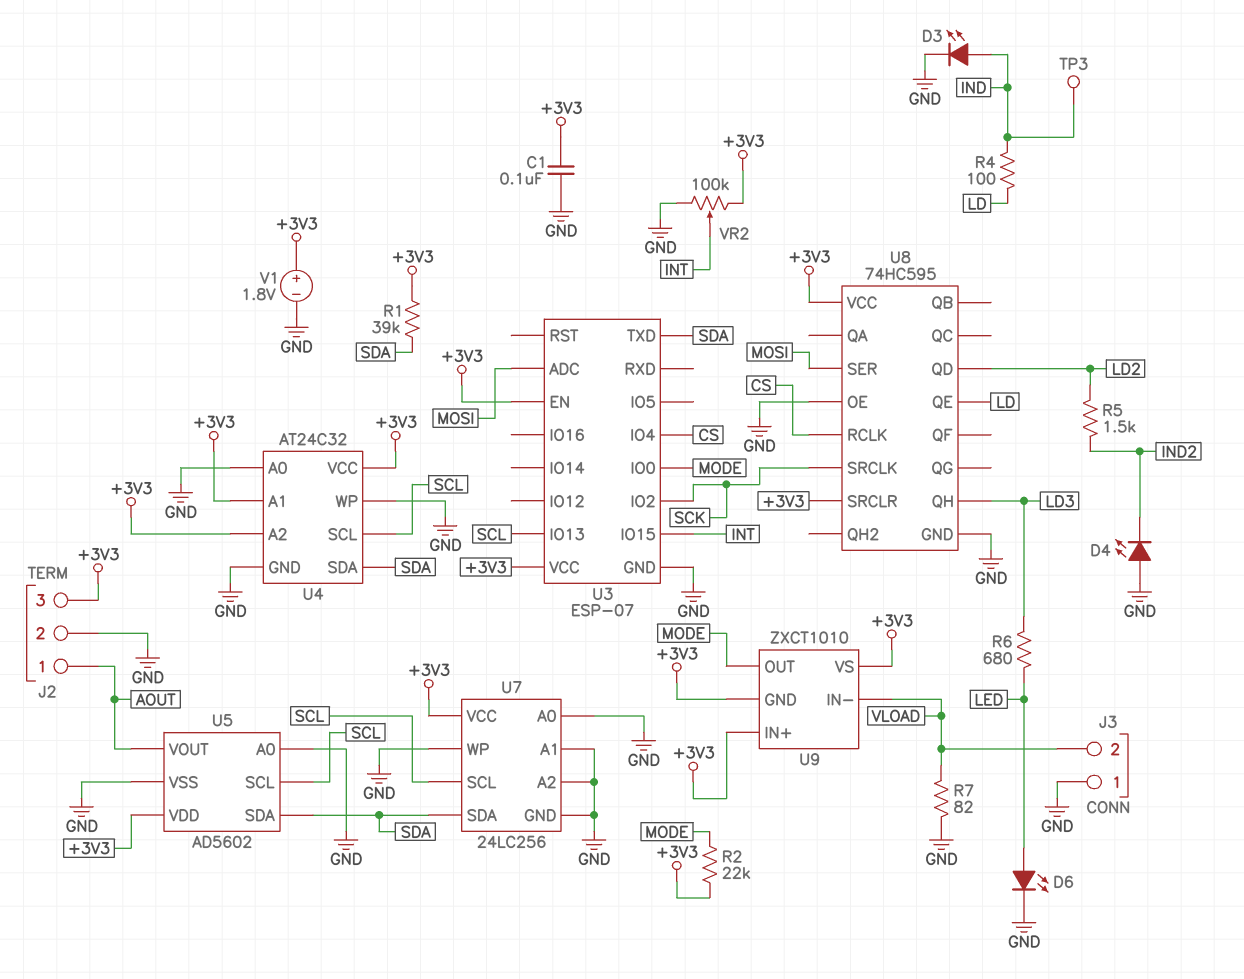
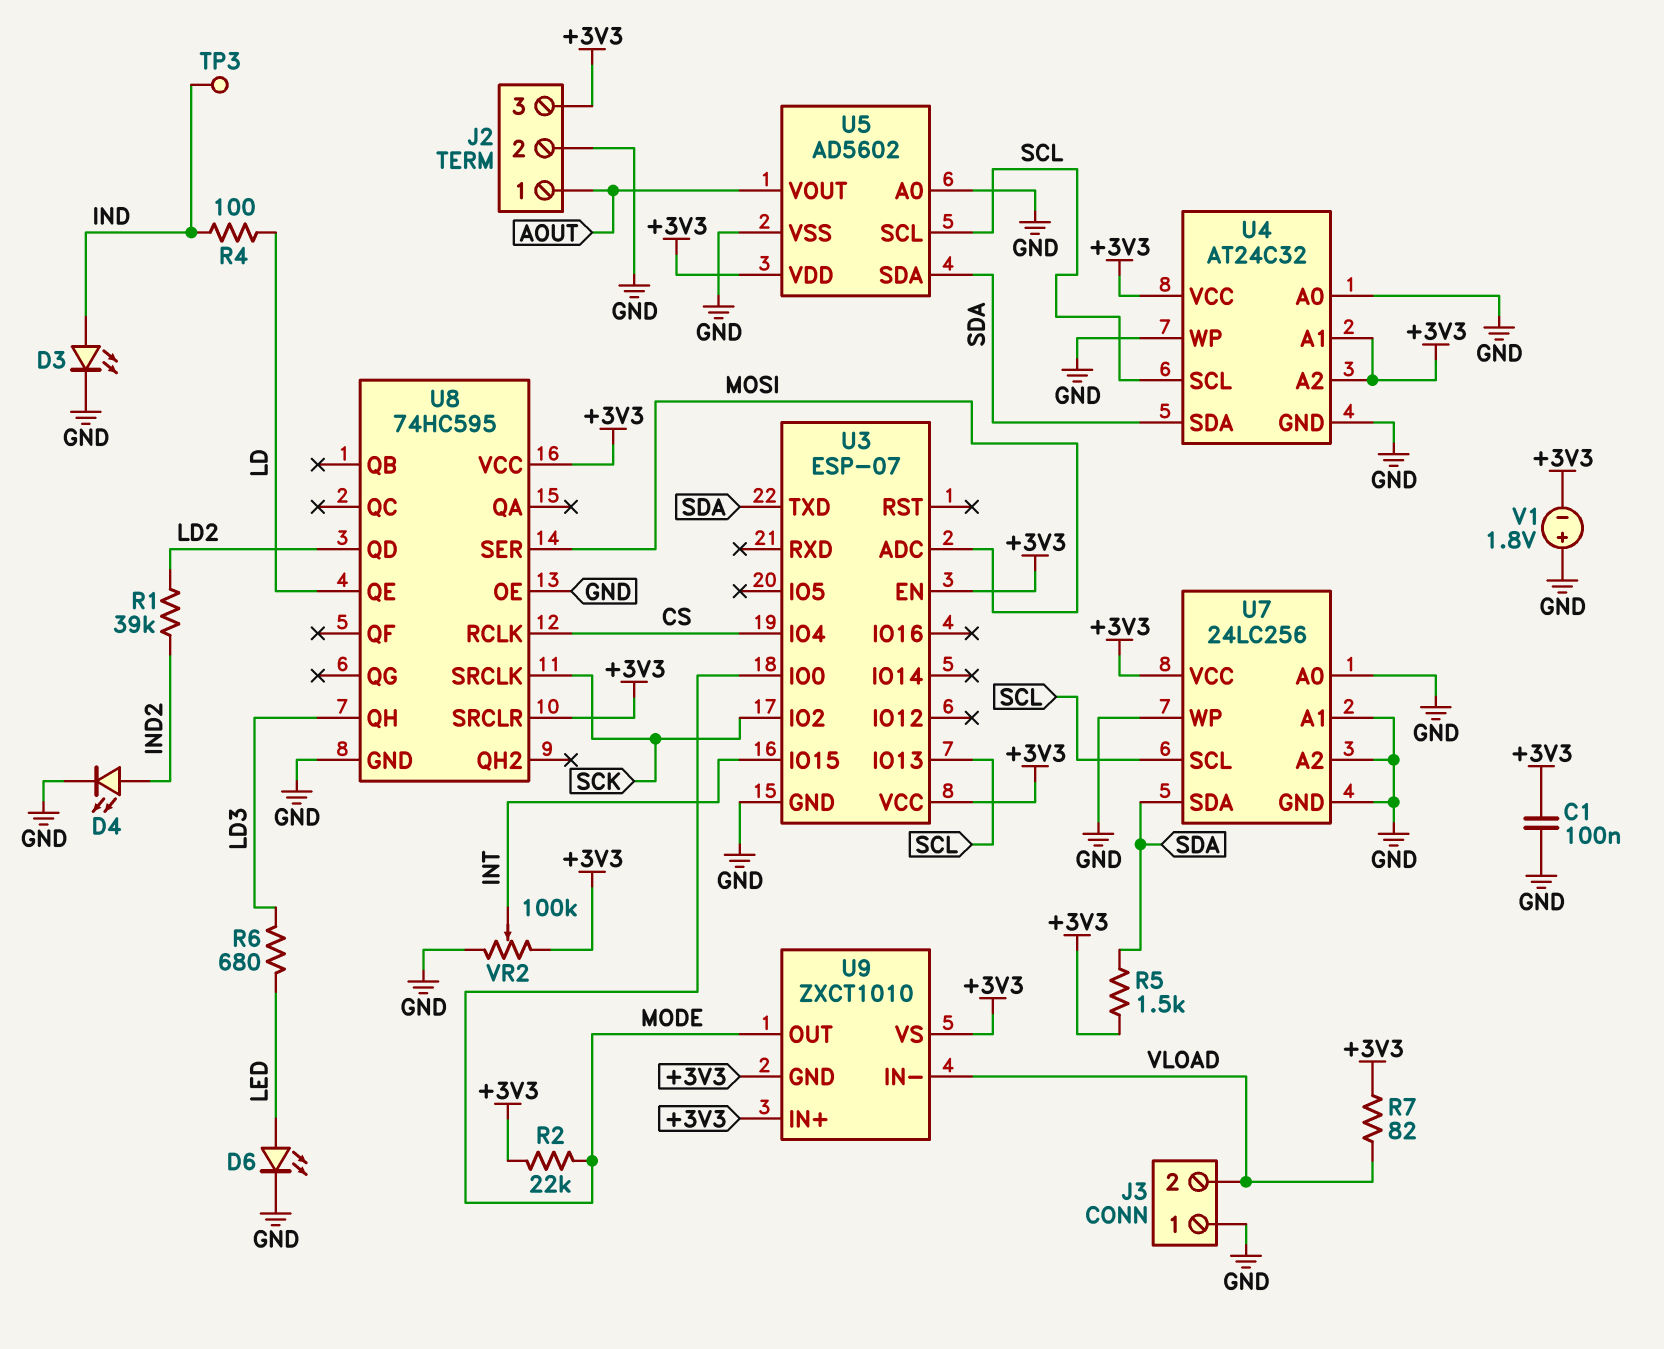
D4: LED (A GND, K IND2) -> LED (A IND2, K GND)
R1: 39k (+3V3, SDA) -> 39k (IND2, LD2)
R5: 1.5k (IND2, LD2) -> 1.5k (+3V3, SDA)
R7: 82 (GND, VLOAD) -> 82 (+3V3, VLOAD)
V1: 1.8V (plus +3V3, minus GND) -> 1.8V (plus GND, minus +3V3)

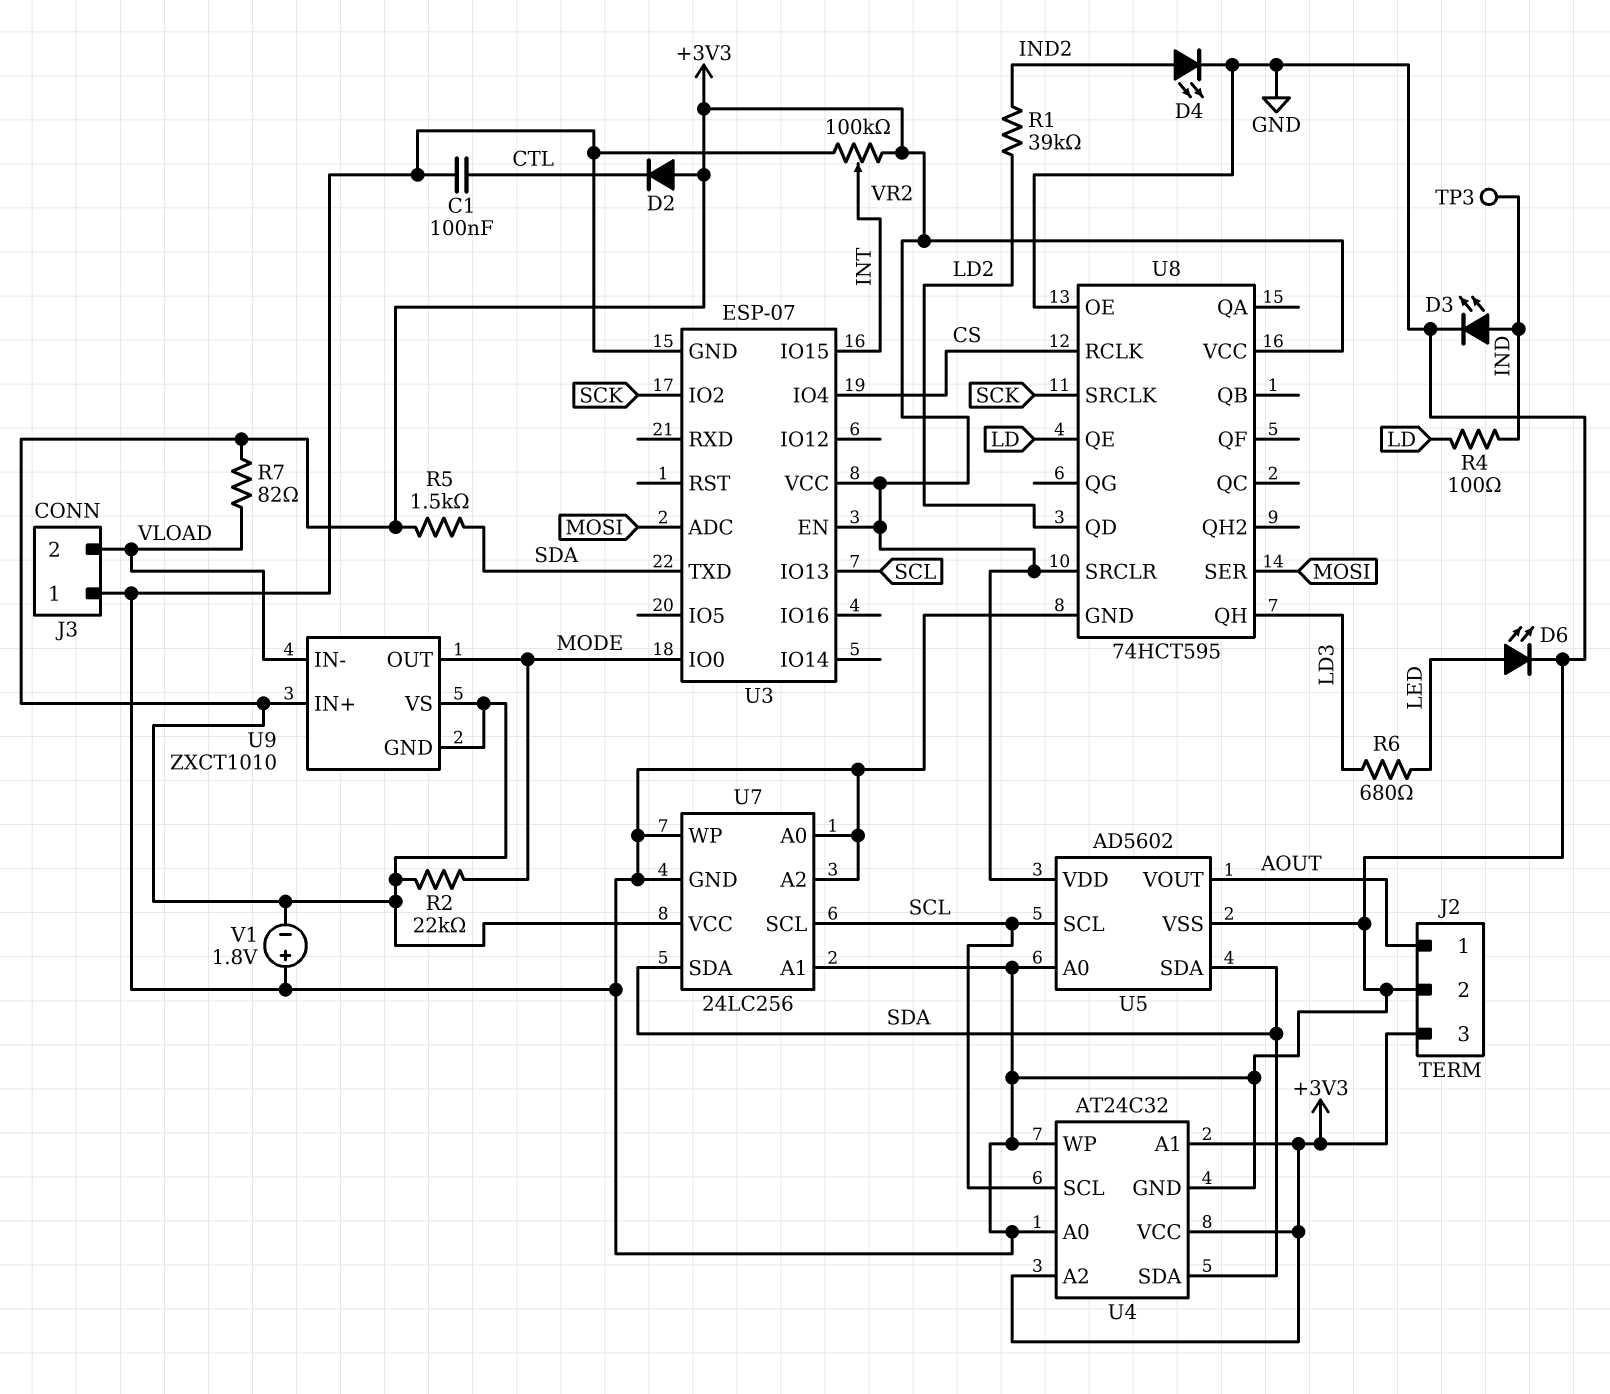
C1: 100nF (+3V3, GND) -> 100nF (CTL, GND)
D2: none -> diode (A +3V3, K CTL)
U8: 74HC595 -> 74HCT595

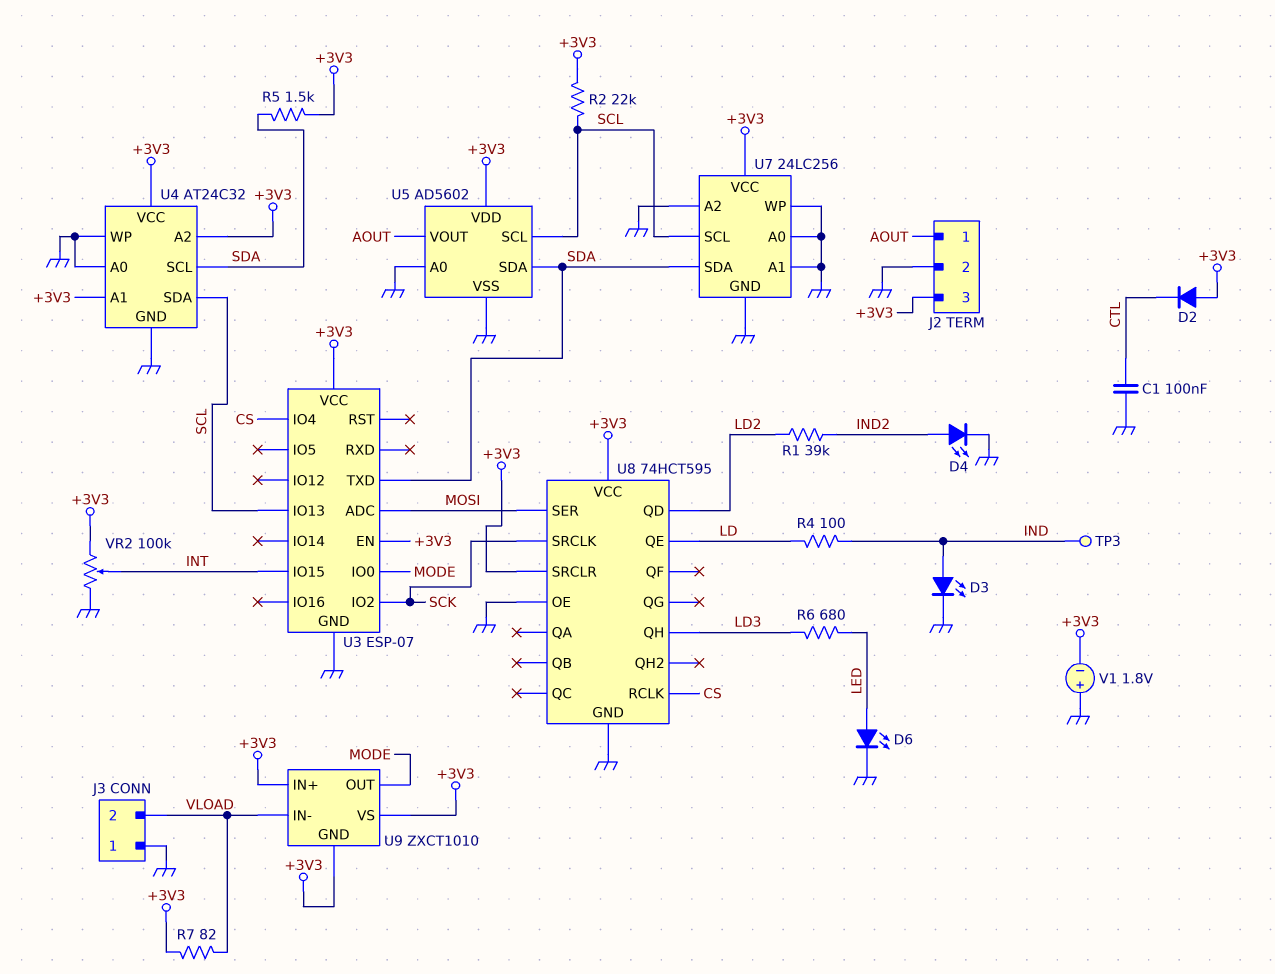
R2: 22k (+3V3, MODE) -> 22k (+3V3, SCL)
U4 pin SCL: SCL -> SDA
U4 pin SDA: SDA -> SCL

